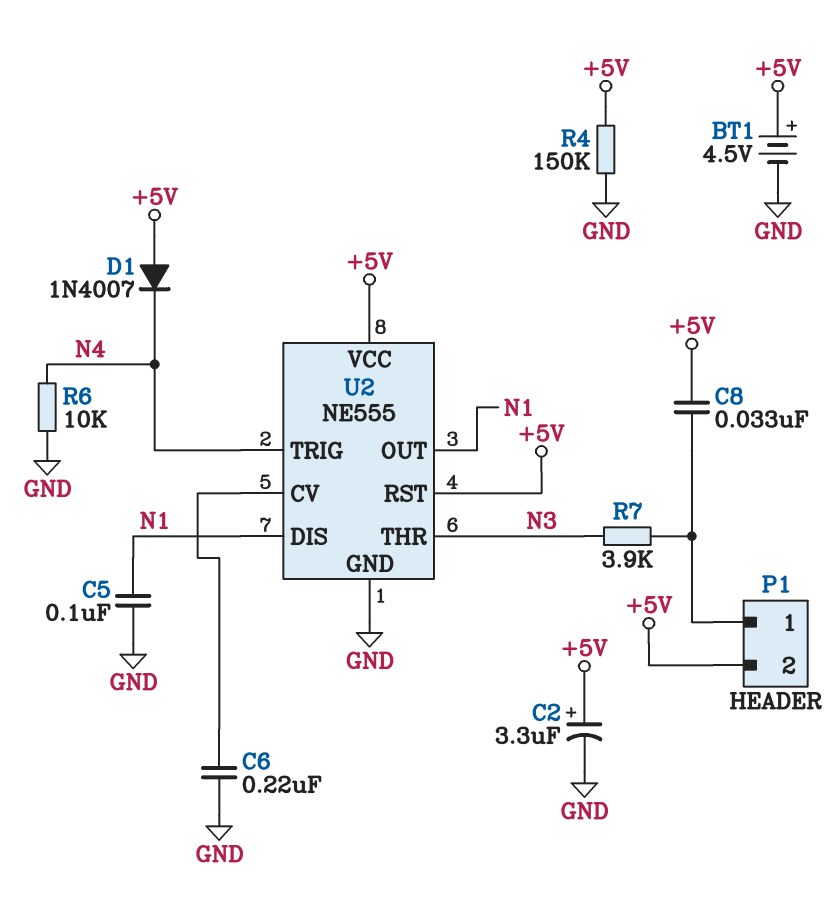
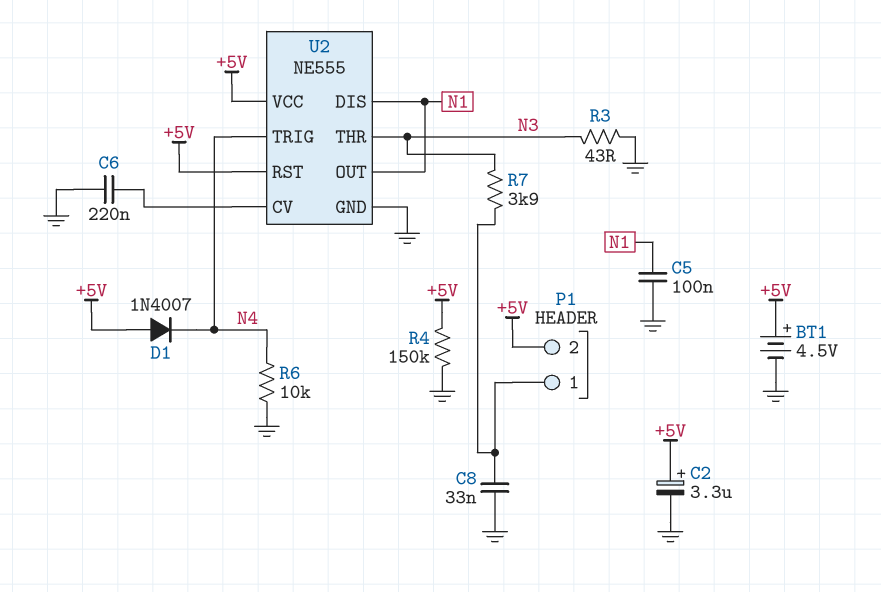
C8: 33nF (+5V, P1/1) -> 33nF (GND, P1/1)
R3: none -> 43 (GND, N3)

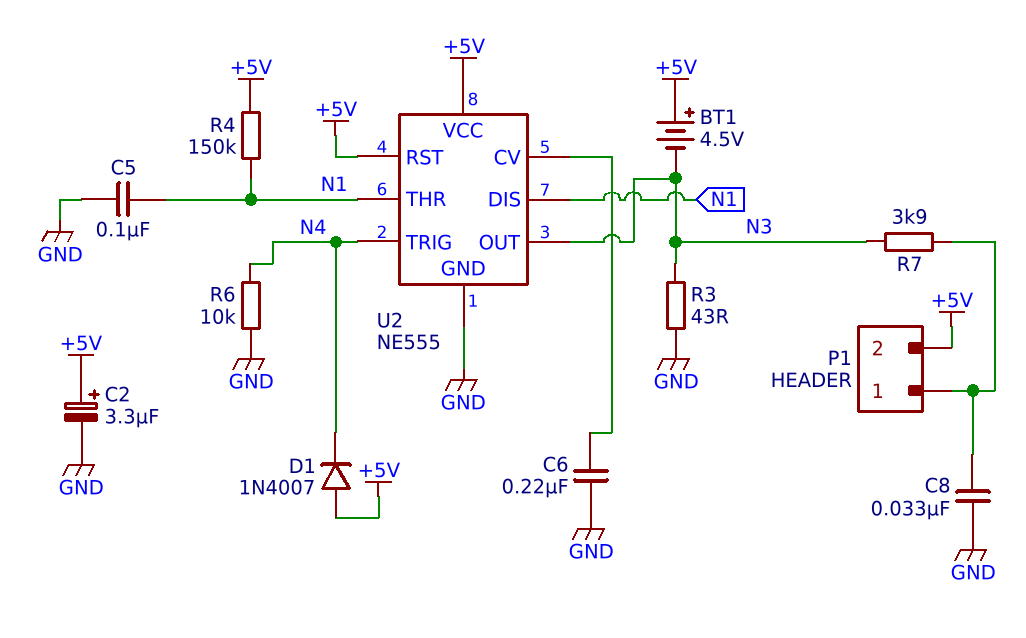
BT1: 4.5V (plus +5V, minus GND) -> 4.5V (plus +5V, minus N3)
R4: 150k (+5V, GND) -> 150k (+5V, N1)
U2 pin OUT: N1 -> N3
U2 pin THR: N3 -> N1

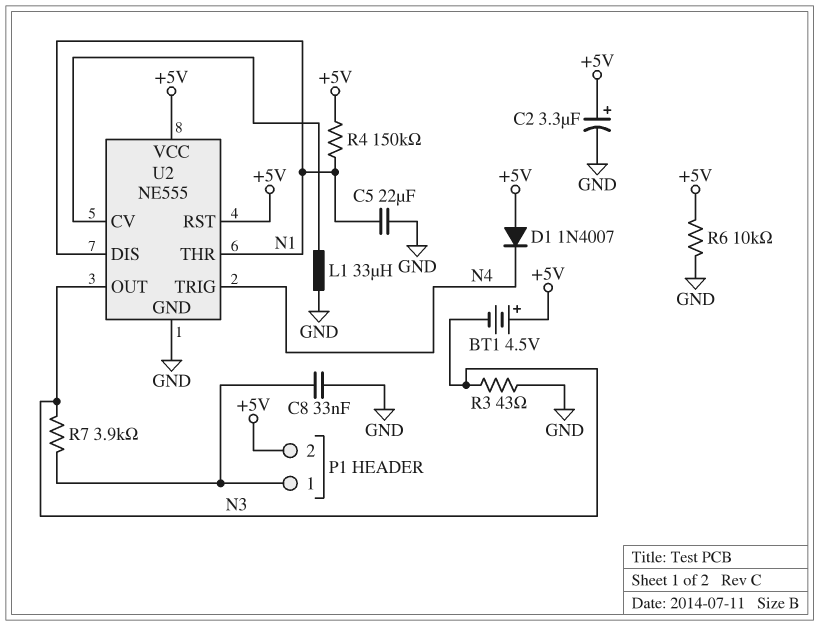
C5: 100nF (GND, N1) -> 22uF (GND, N1)
C6: 220nF (GND, U2/CV) -> none
L1: none -> 33uH (GND, U2/CV)
R6: 10k (GND, N4) -> 10k (+5V, GND)

